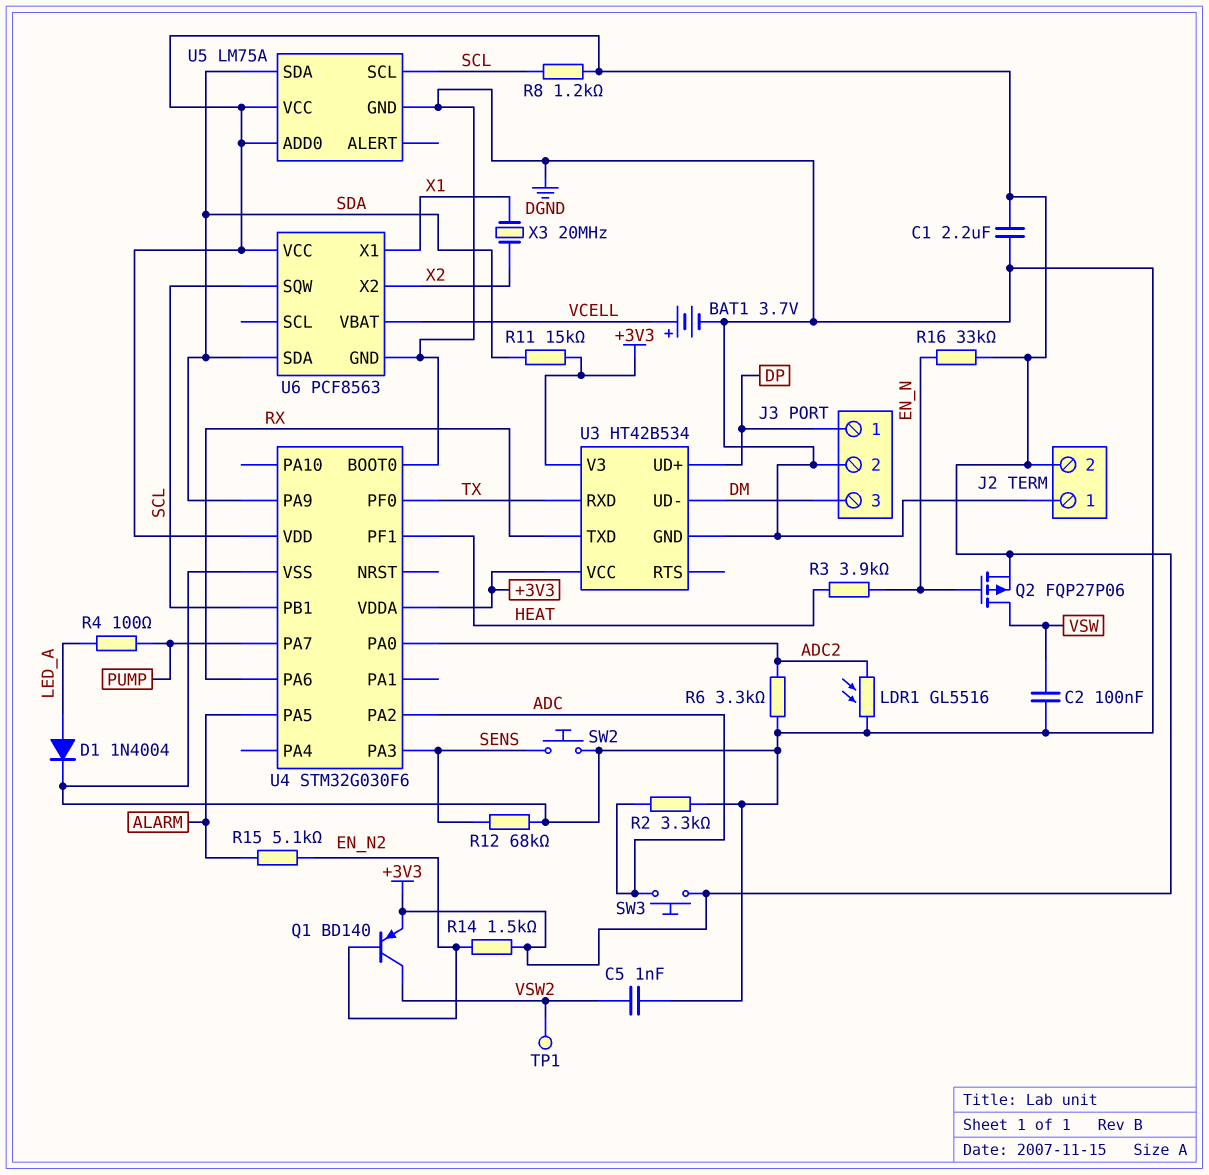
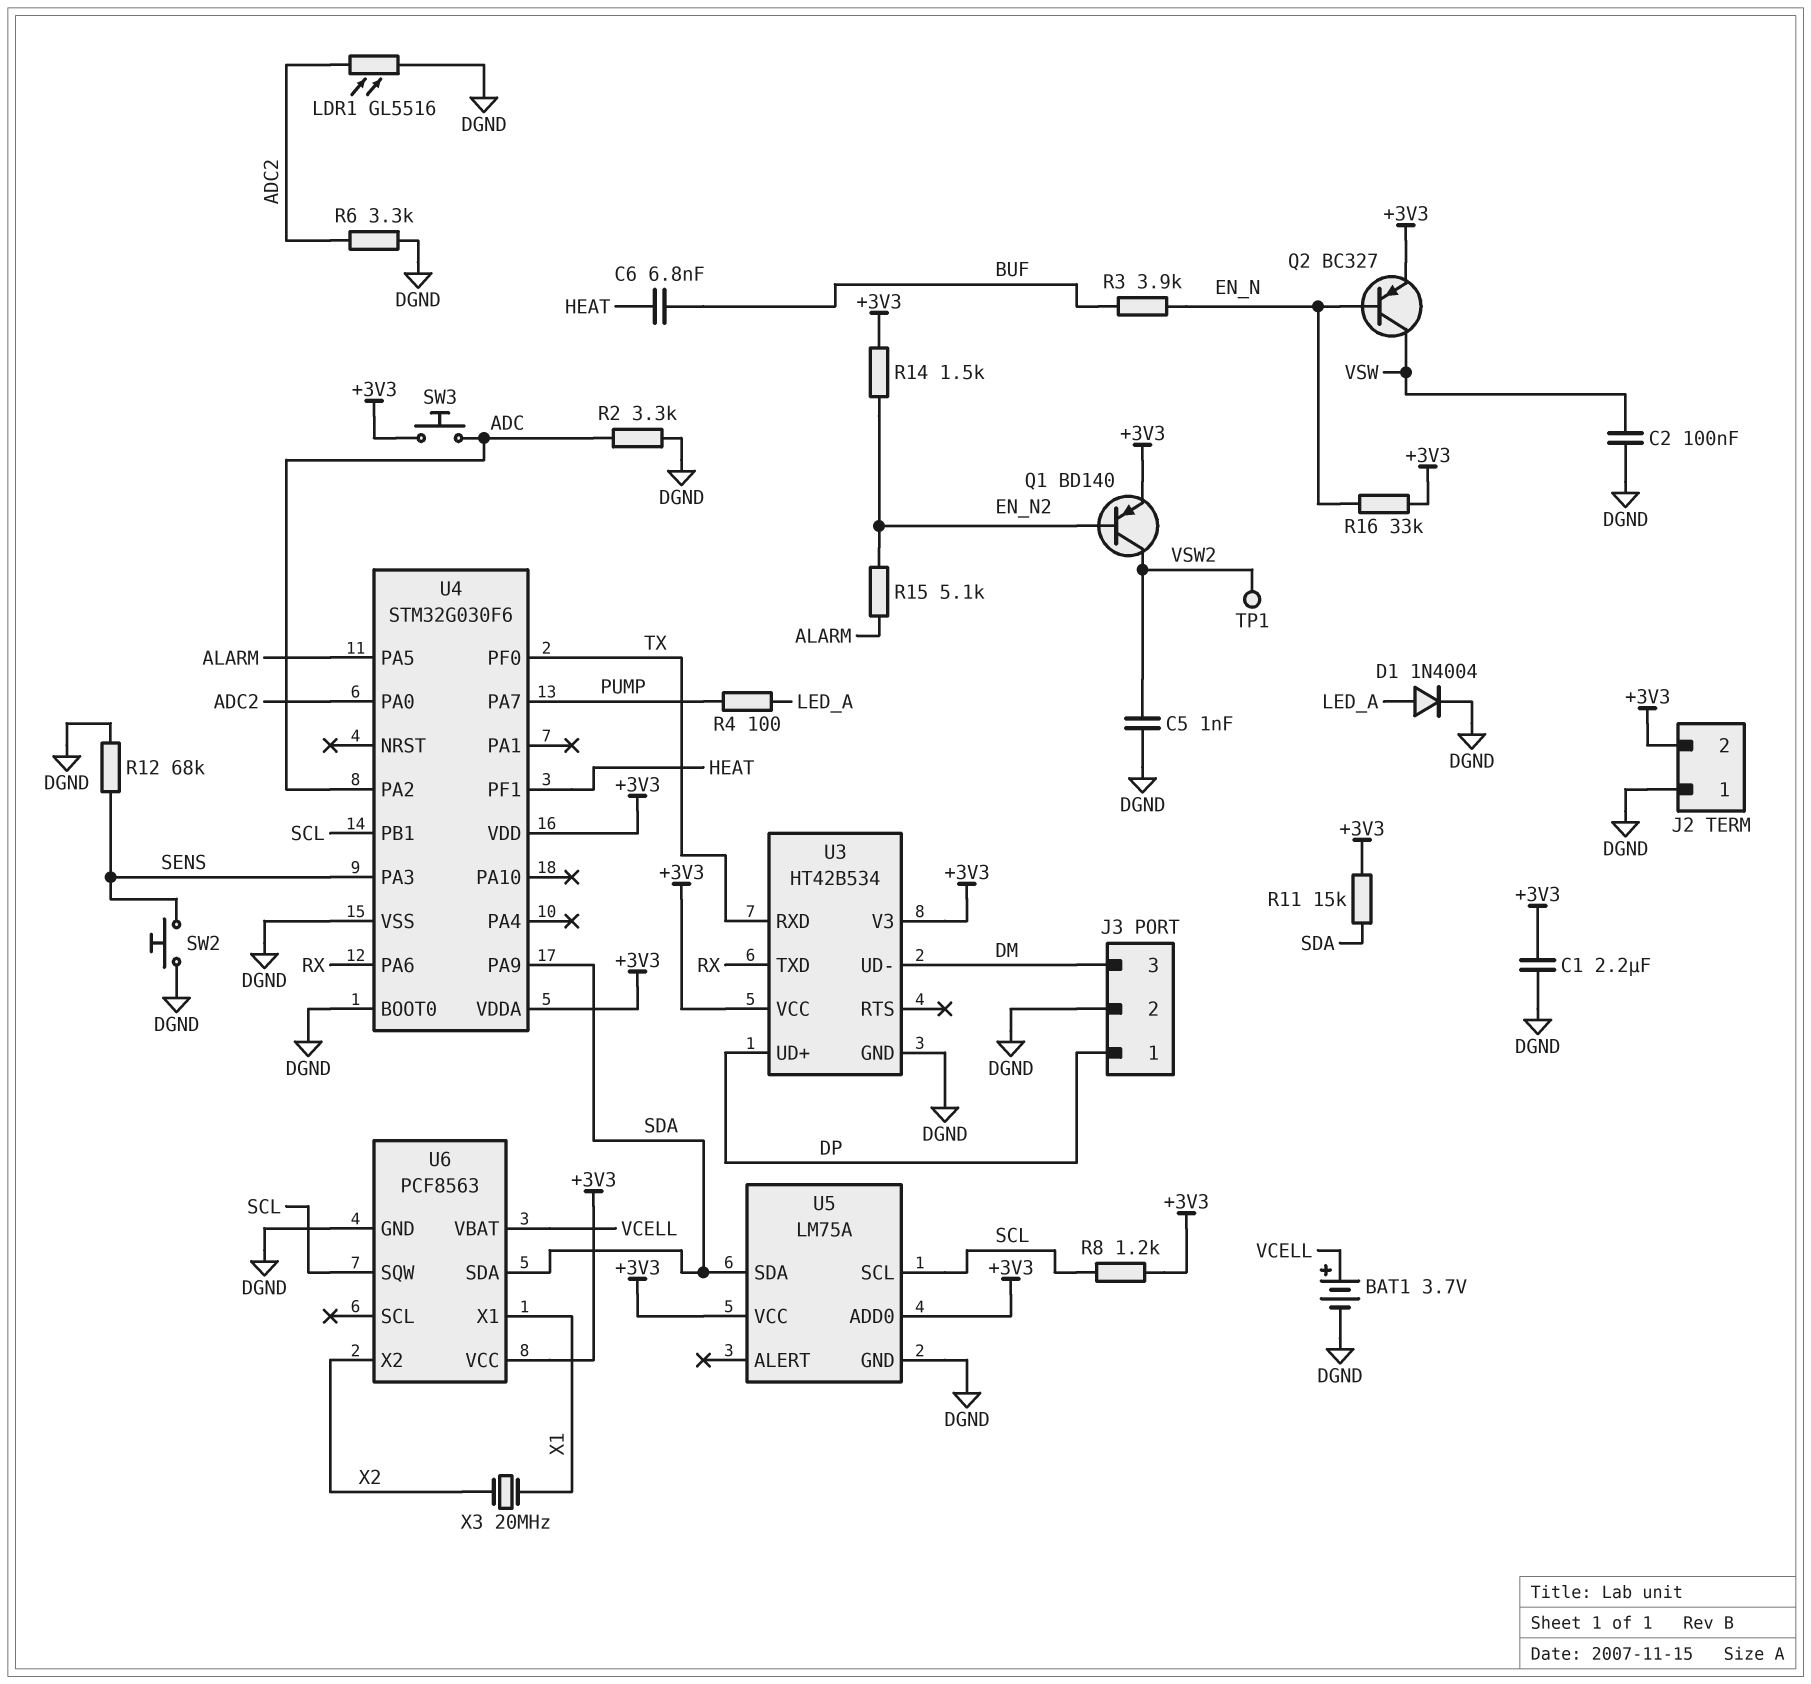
C6: none -> 6.8nF (BUF, HEAT)
Q2: PMOS FQP27P06 (G EN_N, D VSW, S +3V3) -> PNP BC327 (B EN_N, C VSW, E +3V3)
R3: 3.9k (EN_N, HEAT) -> 3.9k (BUF, EN_N)

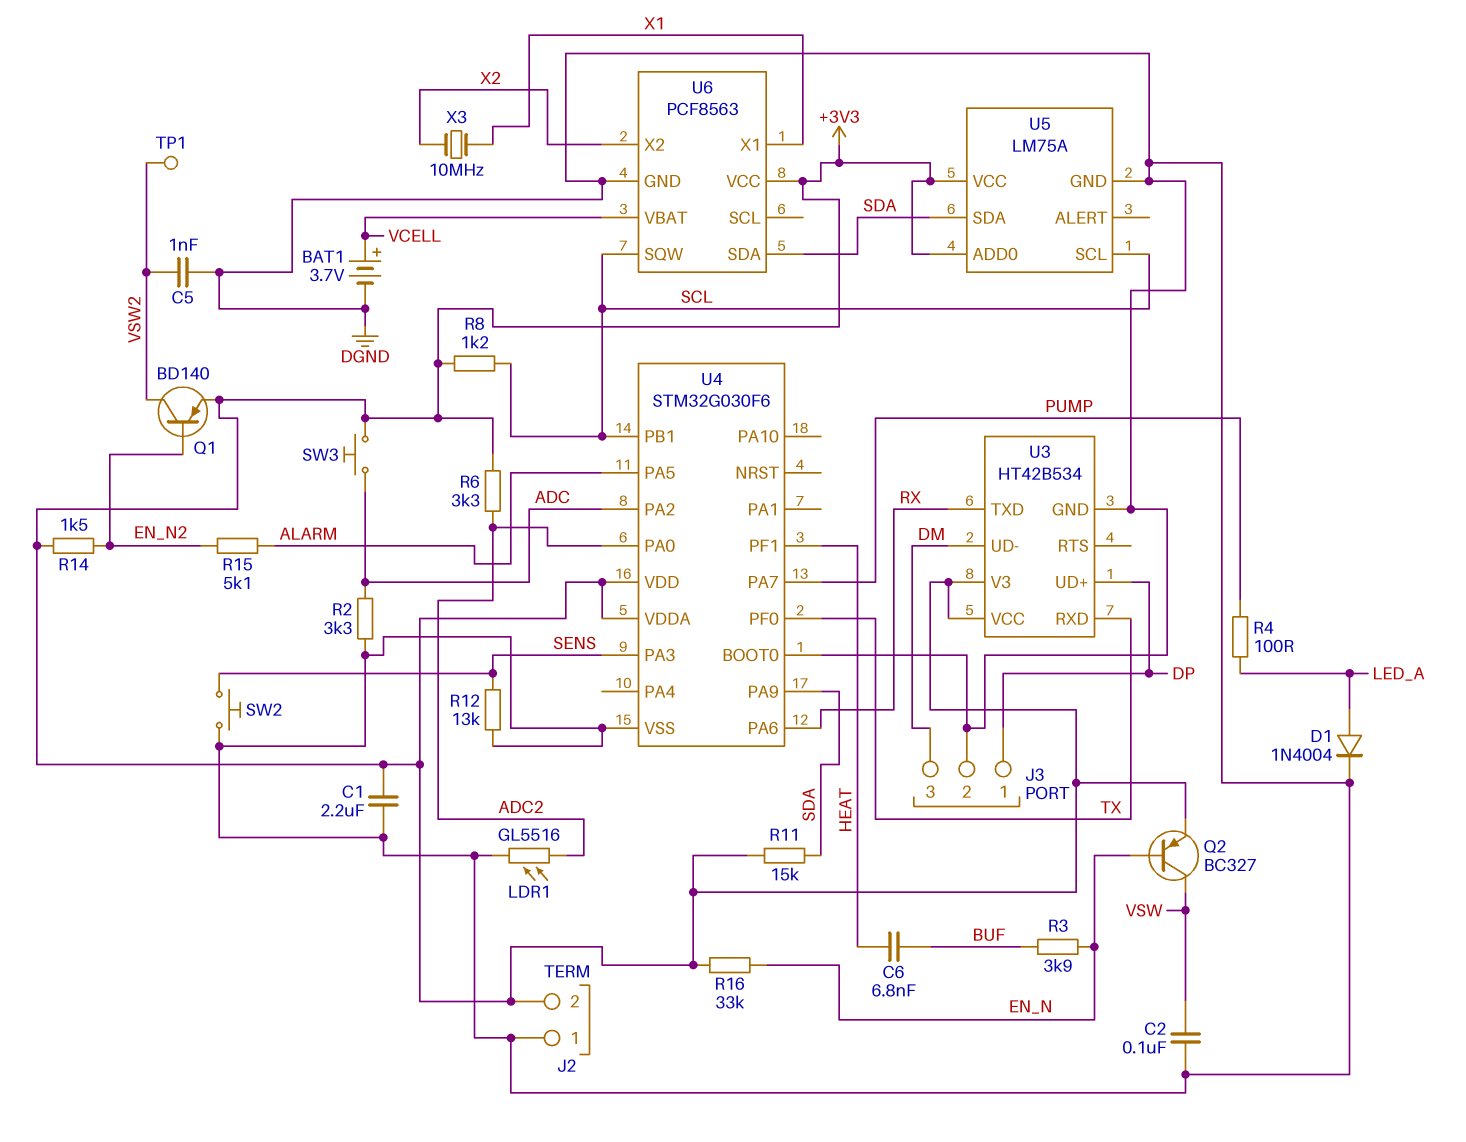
R6: 3.3k (ADC2, DGND) -> 3.3k (+3V3, ADC2)
R12: 68k (DGND, SENS) -> 13k (DGND, SENS)
X3: 20MHz (X1, X2) -> 10MHz (X1, X2)

